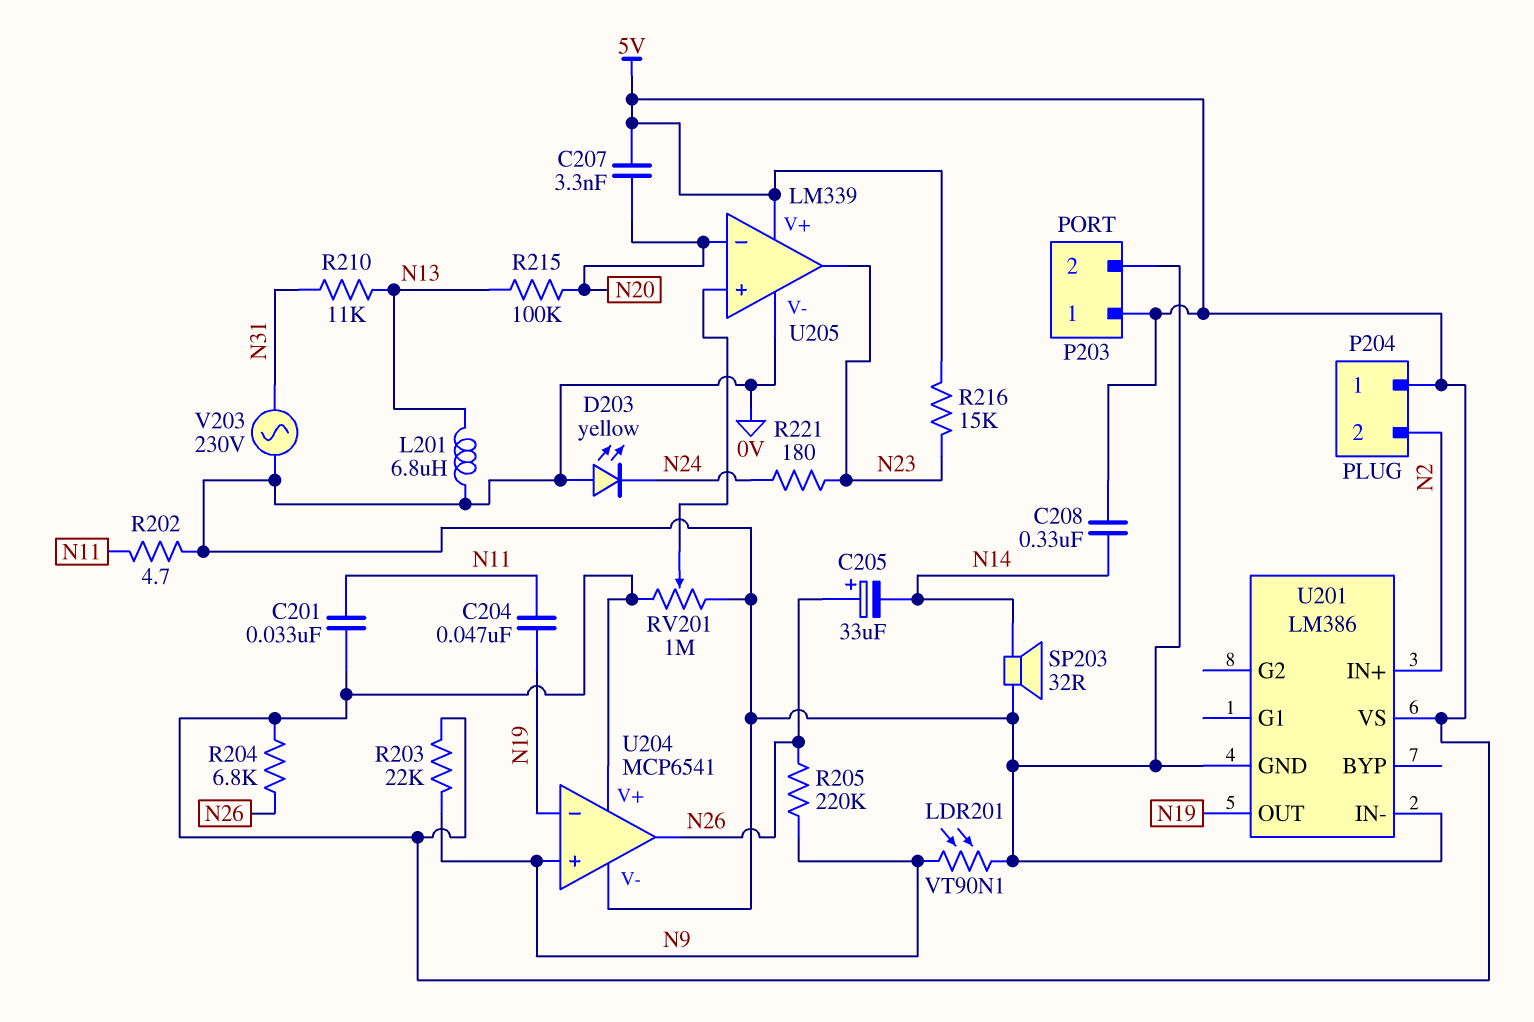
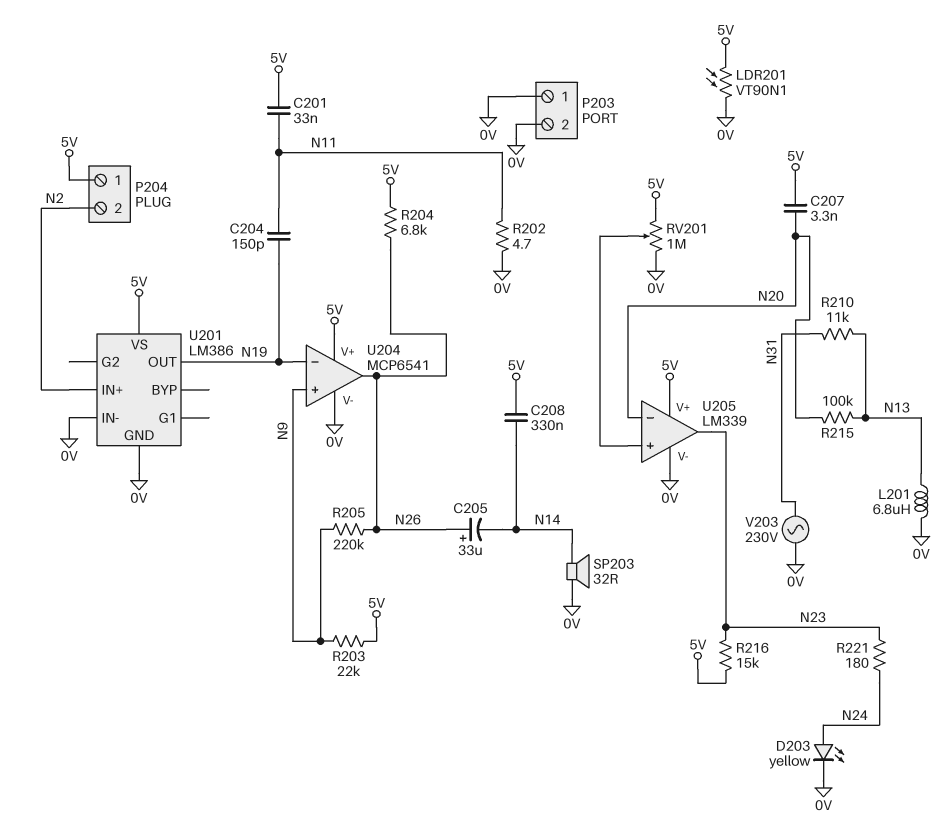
C204: 47nF (N11, N19) -> 150pF (N11, N19)
D203: LED yellow (A 0V, K N24) -> LED yellow (A N24, K 0V)
LDR201: VT90N1 (0V, N9) -> VT90N1 (0V, 5V)
P203 pin 1: 5V -> 0V

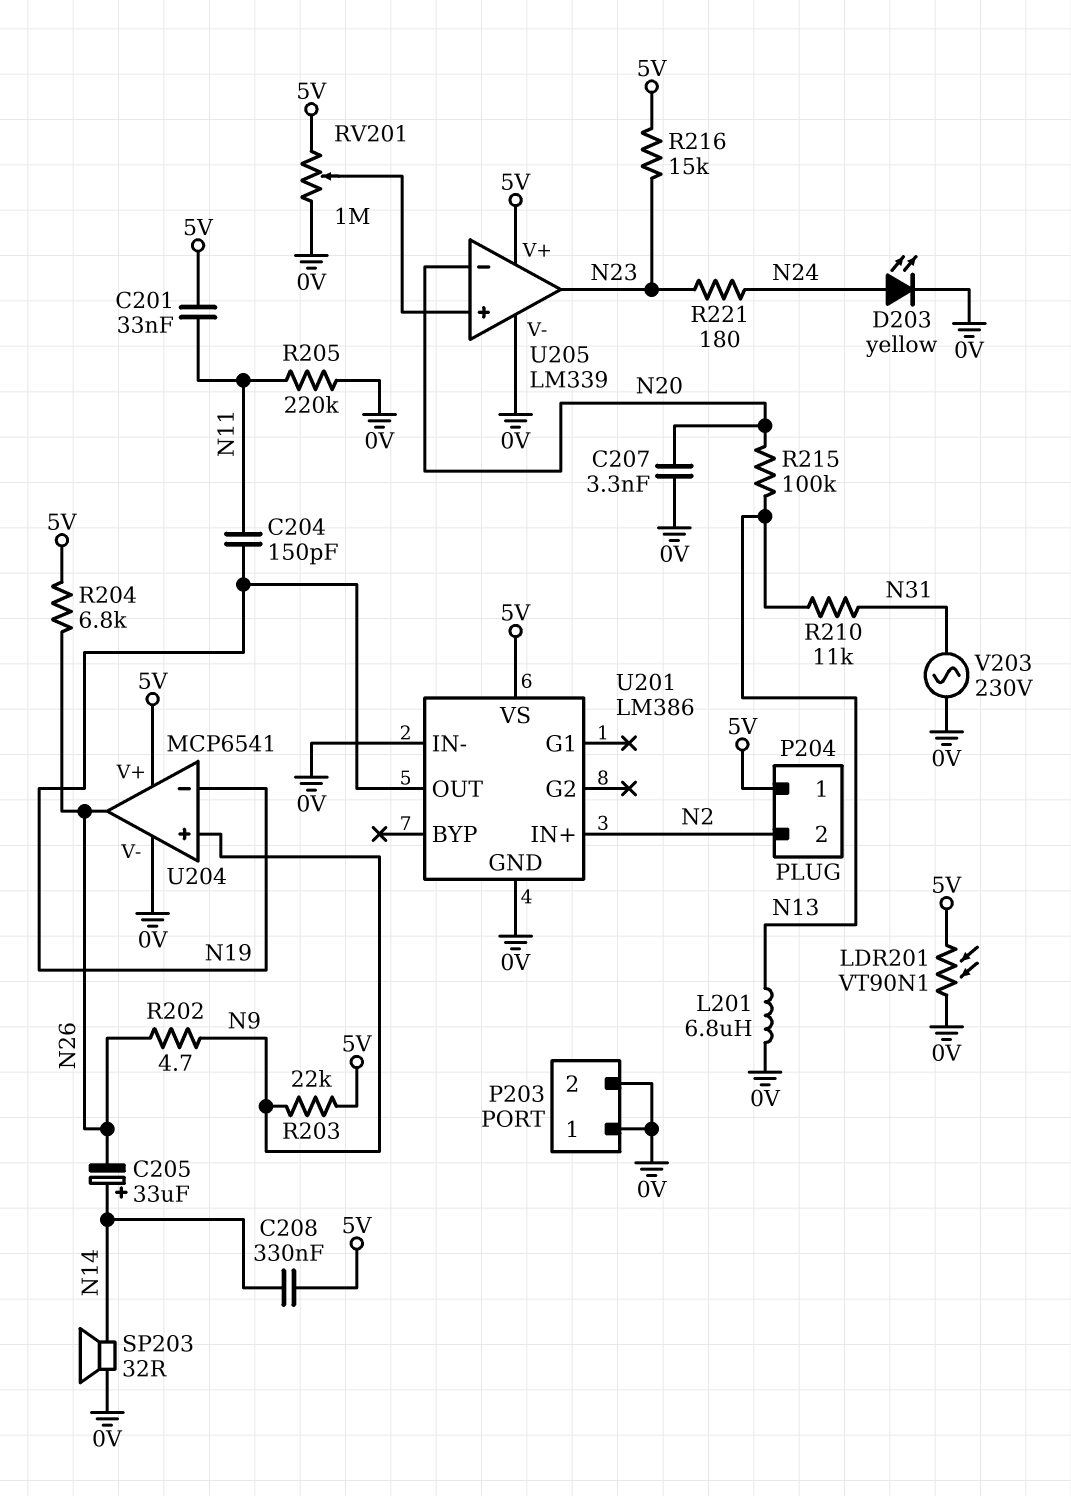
C205: 33uF (plus N26, minus N14) -> 33uF (plus N14, minus N26)
C207: 3.3nF (5V, N20) -> 3.3nF (0V, N20)
R202: 4.7 (0V, N11) -> 4.7 (N9, N26)
R205: 220k (N9, N26) -> 220k (0V, N11)

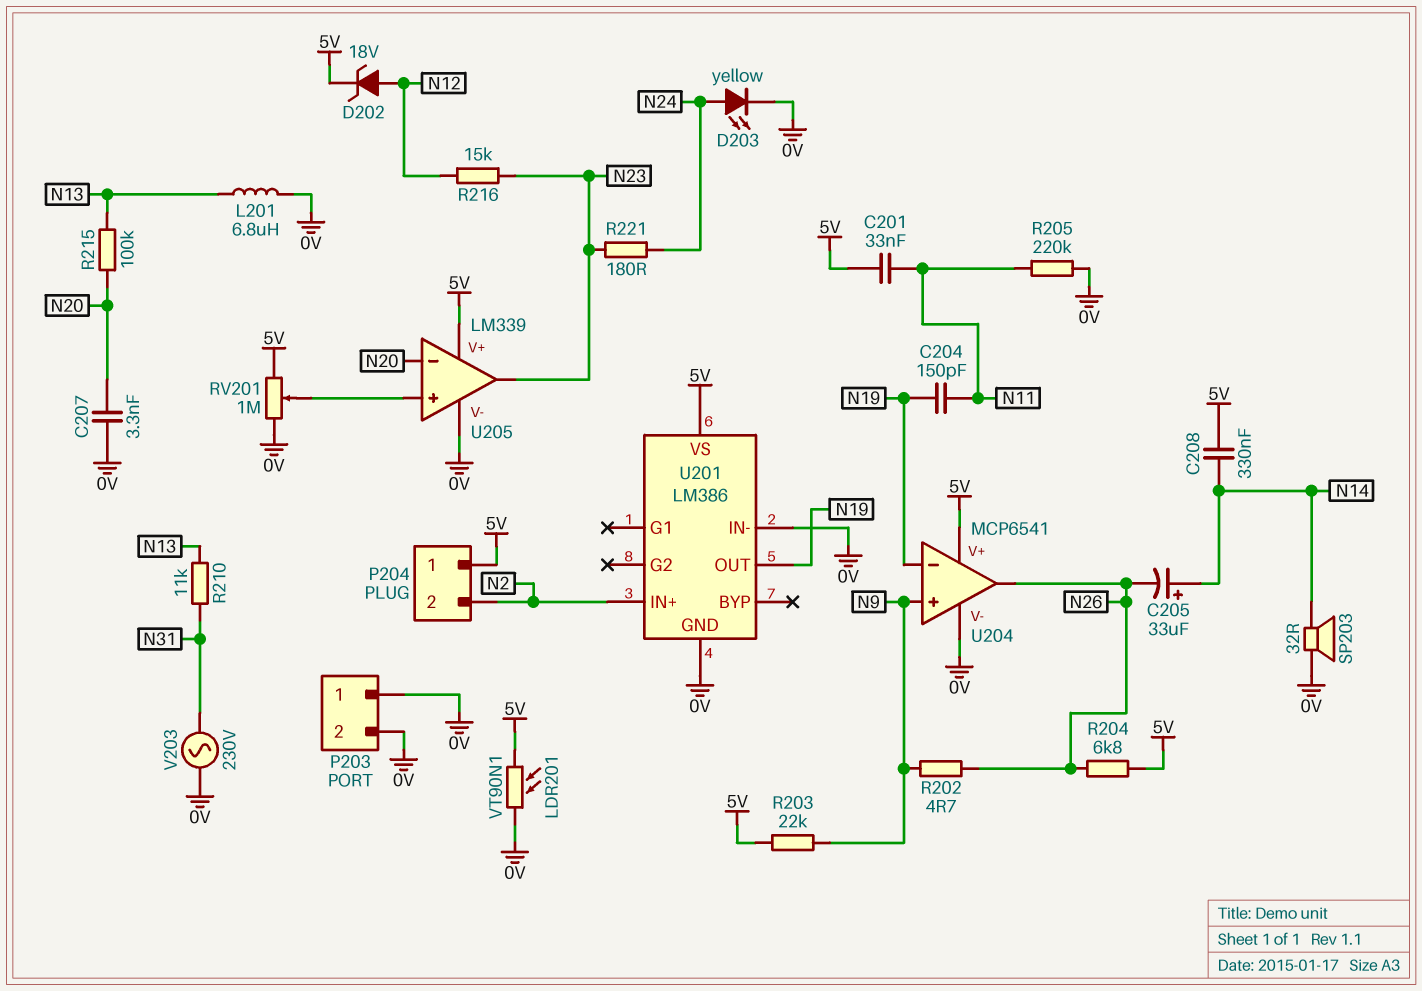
D202: none -> zener 18V (A N12, K 5V)
R216: 15k (5V, N23) -> 15k (N12, N23)

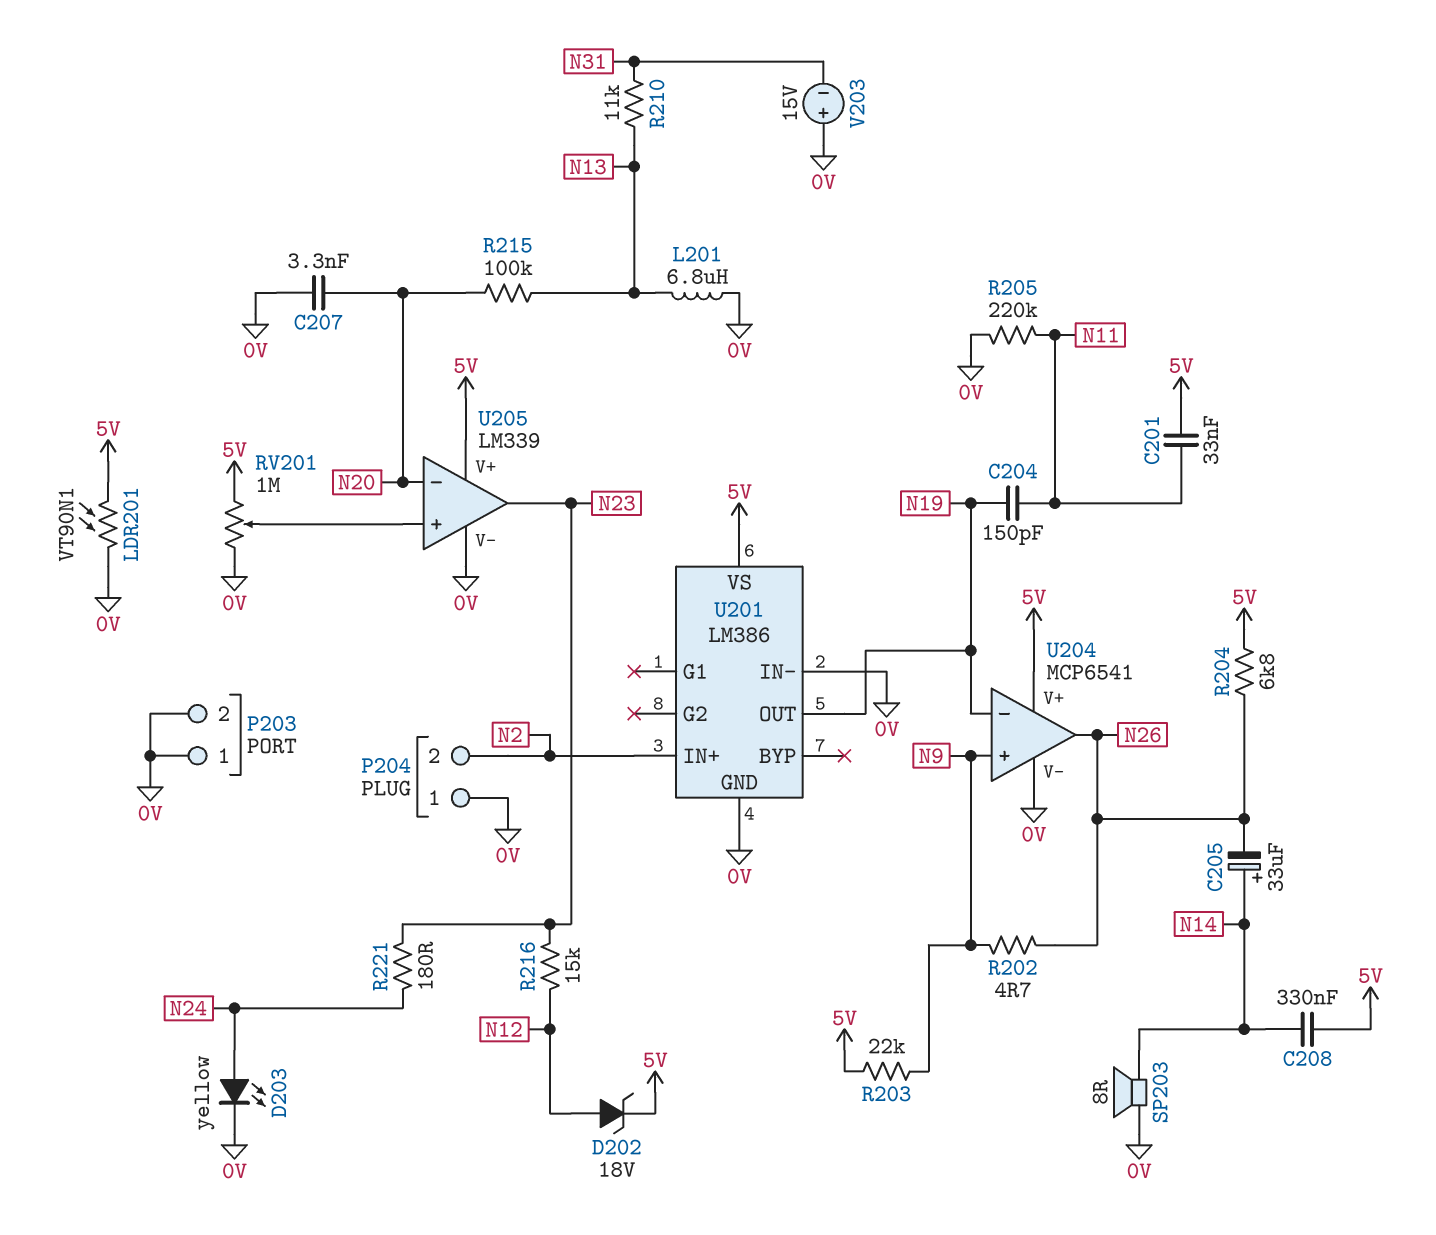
P204 pin 1: 5V -> 0V
SP203: speaker 32R (0V, N14) -> speaker 8R (0V, N14)
V203: AC 230V (0V, N31) -> 15V (plus 0V, minus N31)

